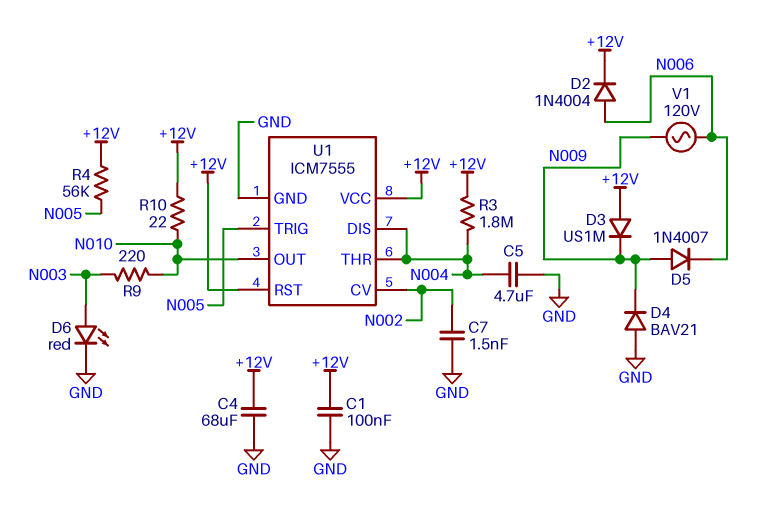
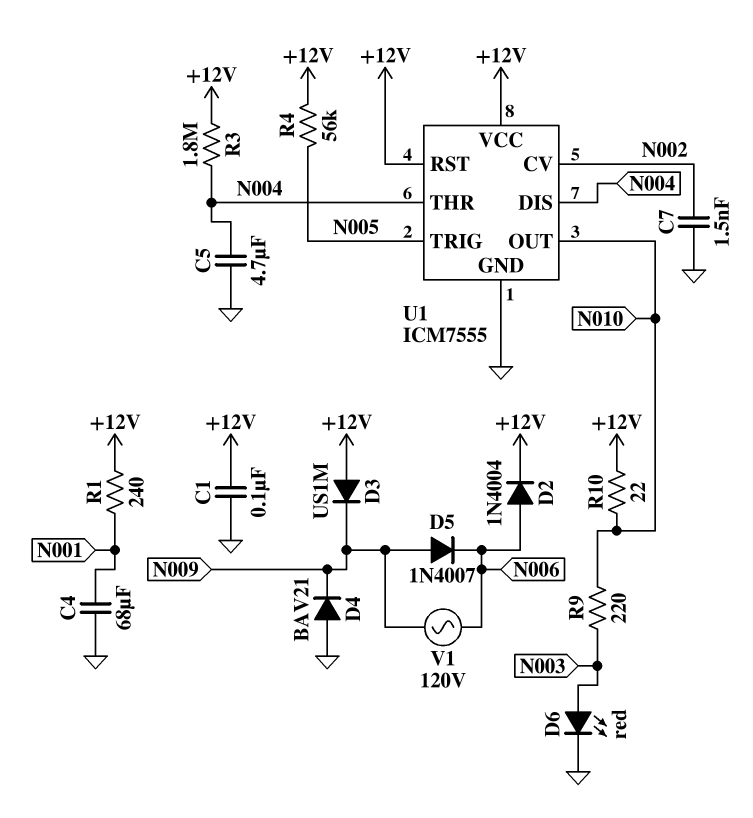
C4: 68uF (+12V, GND) -> 68uF (GND, N001)
R1: none -> 240 (+12V, N001)

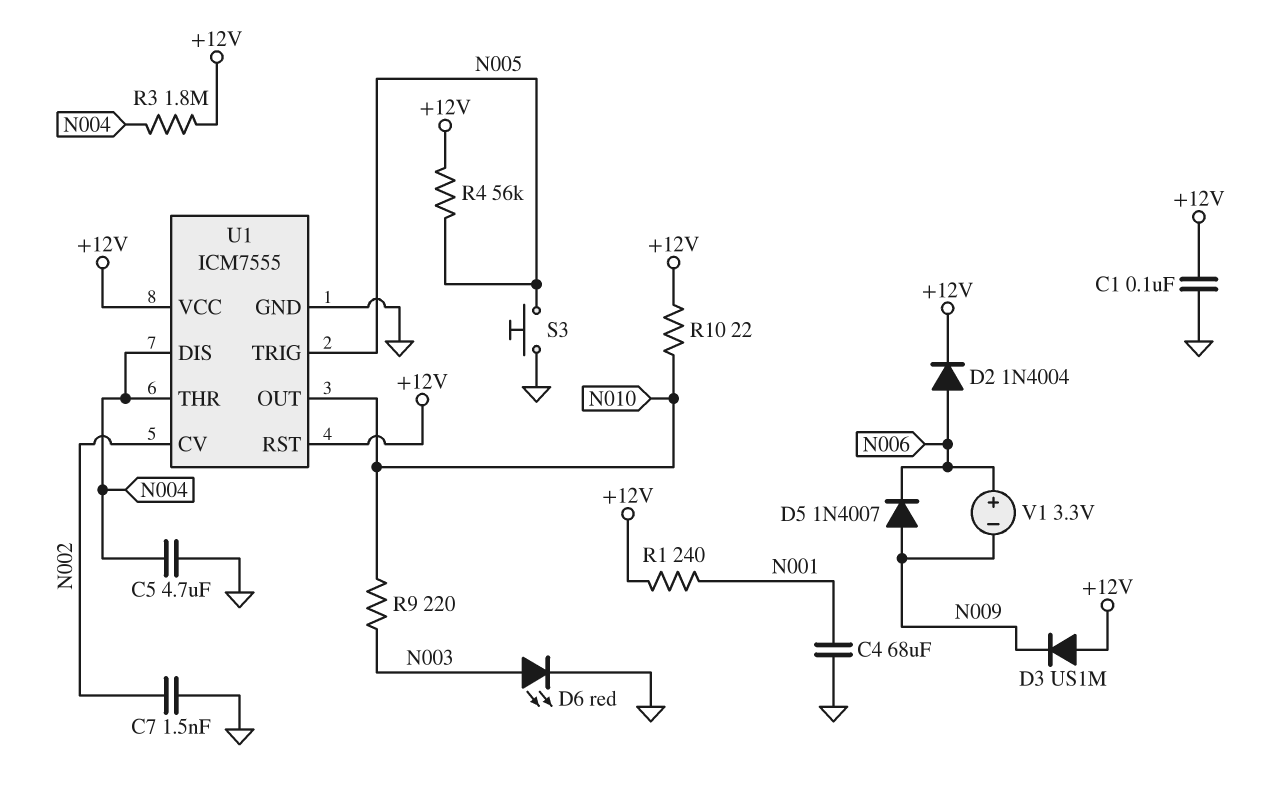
D4: diode BAV21 (A GND, K N009) -> none
S3: none -> button (GND, N005)
V1: AC 120V (N006, N009) -> 3.3V (plus N006, minus N009)

